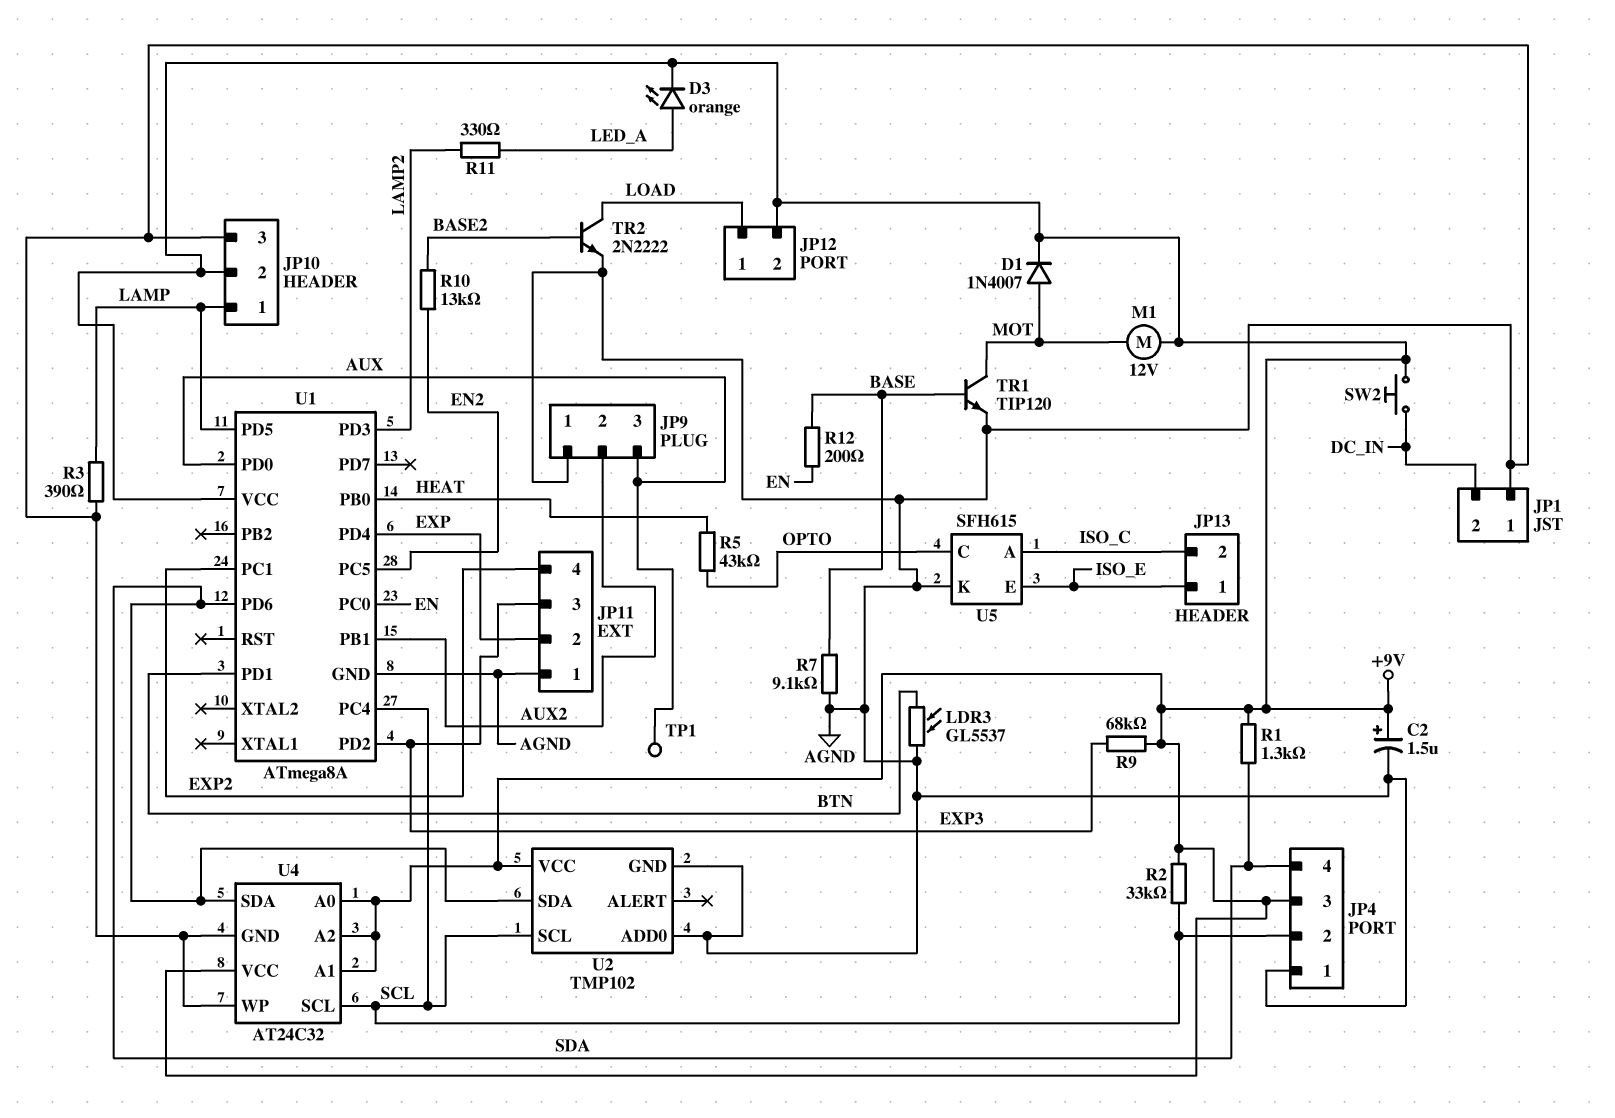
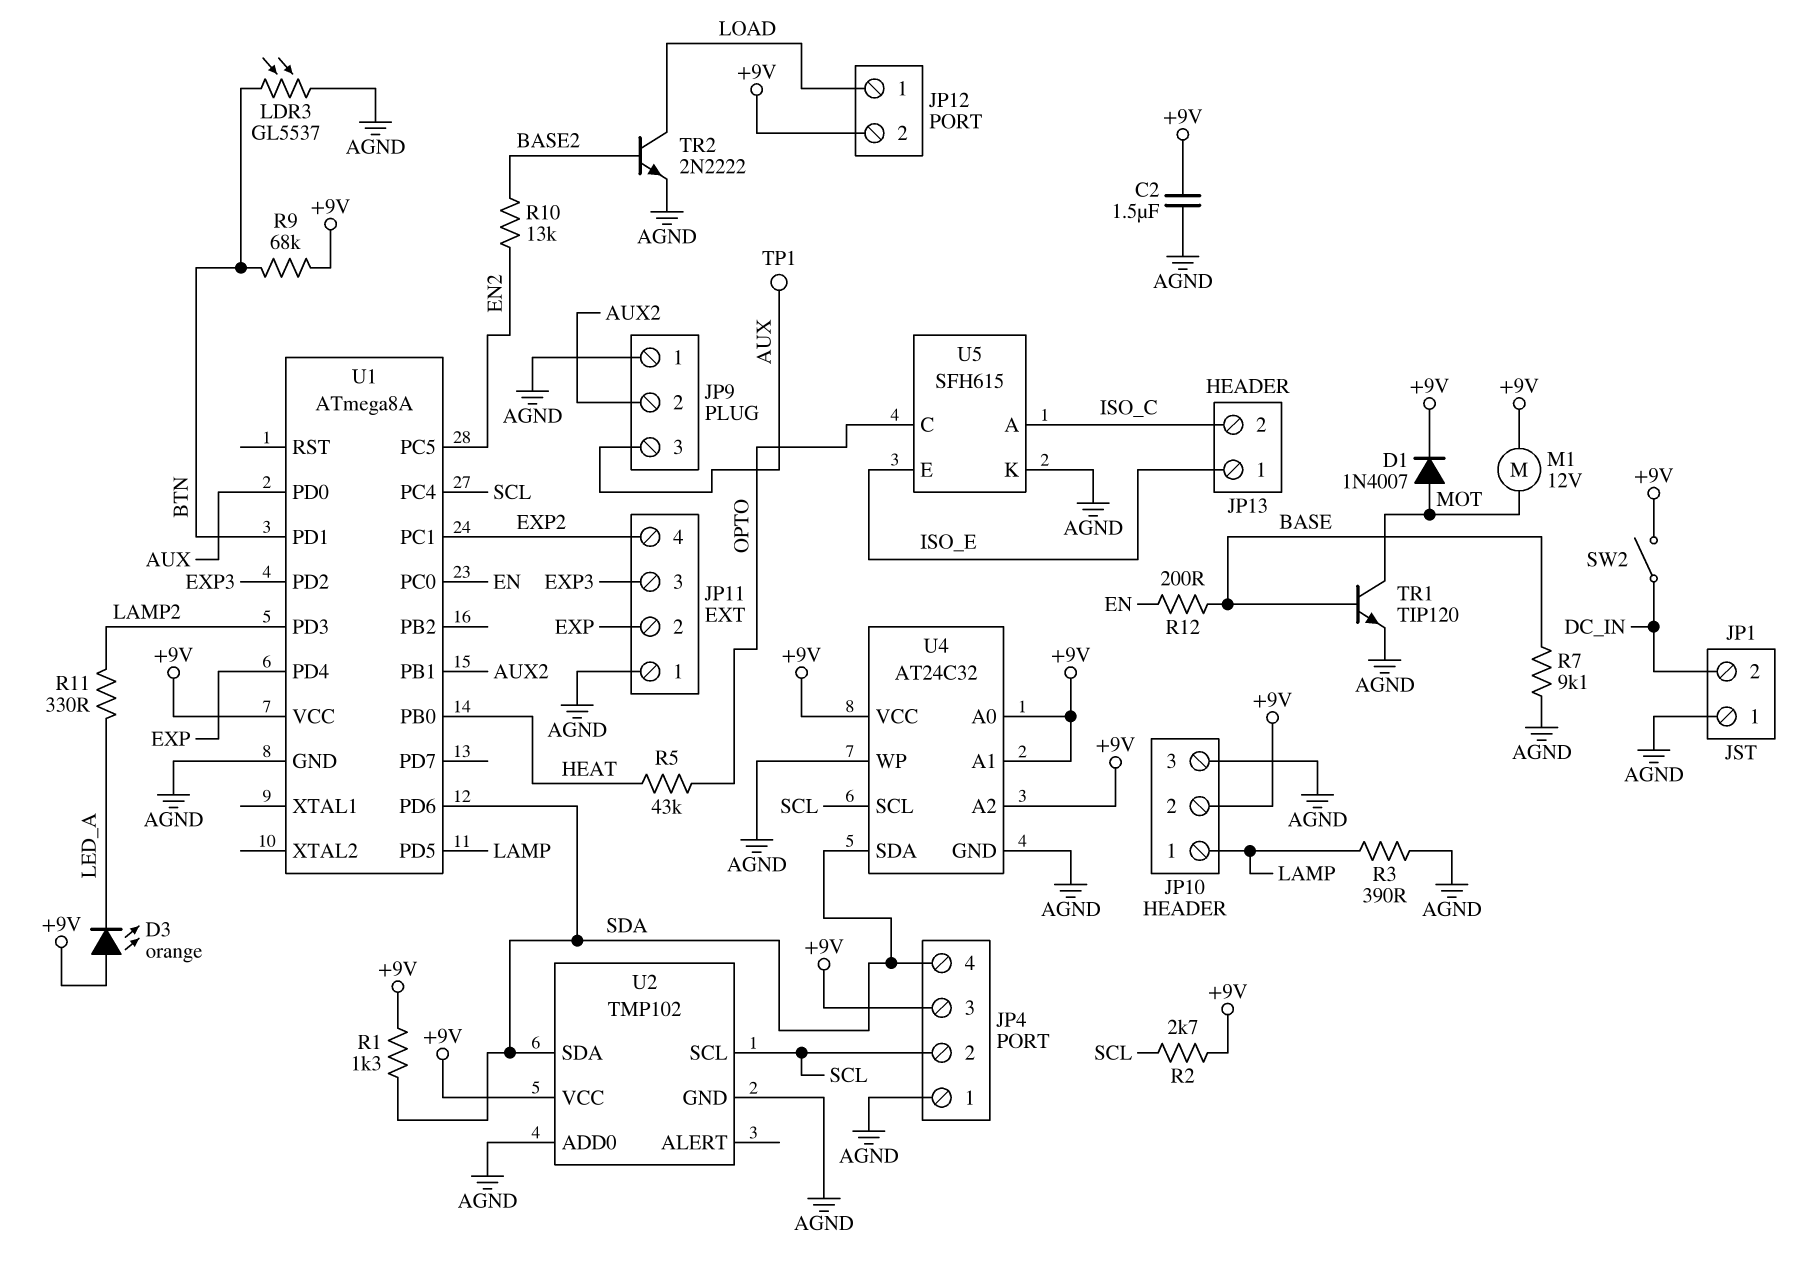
C2: 1.5uF (plus +9V, minus AGND) -> 1.5uF (+9V, AGND)
D3: LED orange (A LED_A, K +9V) -> LED orange (A +9V, K LED_A)
R2: 33k (+9V, SCL) -> 2.7k (+9V, SCL)
R9: 68k (+9V, EXP3) -> 68k (+9V, BTN)
SW2: button (+9V, DC_IN) -> switch (+9V, DC_IN)

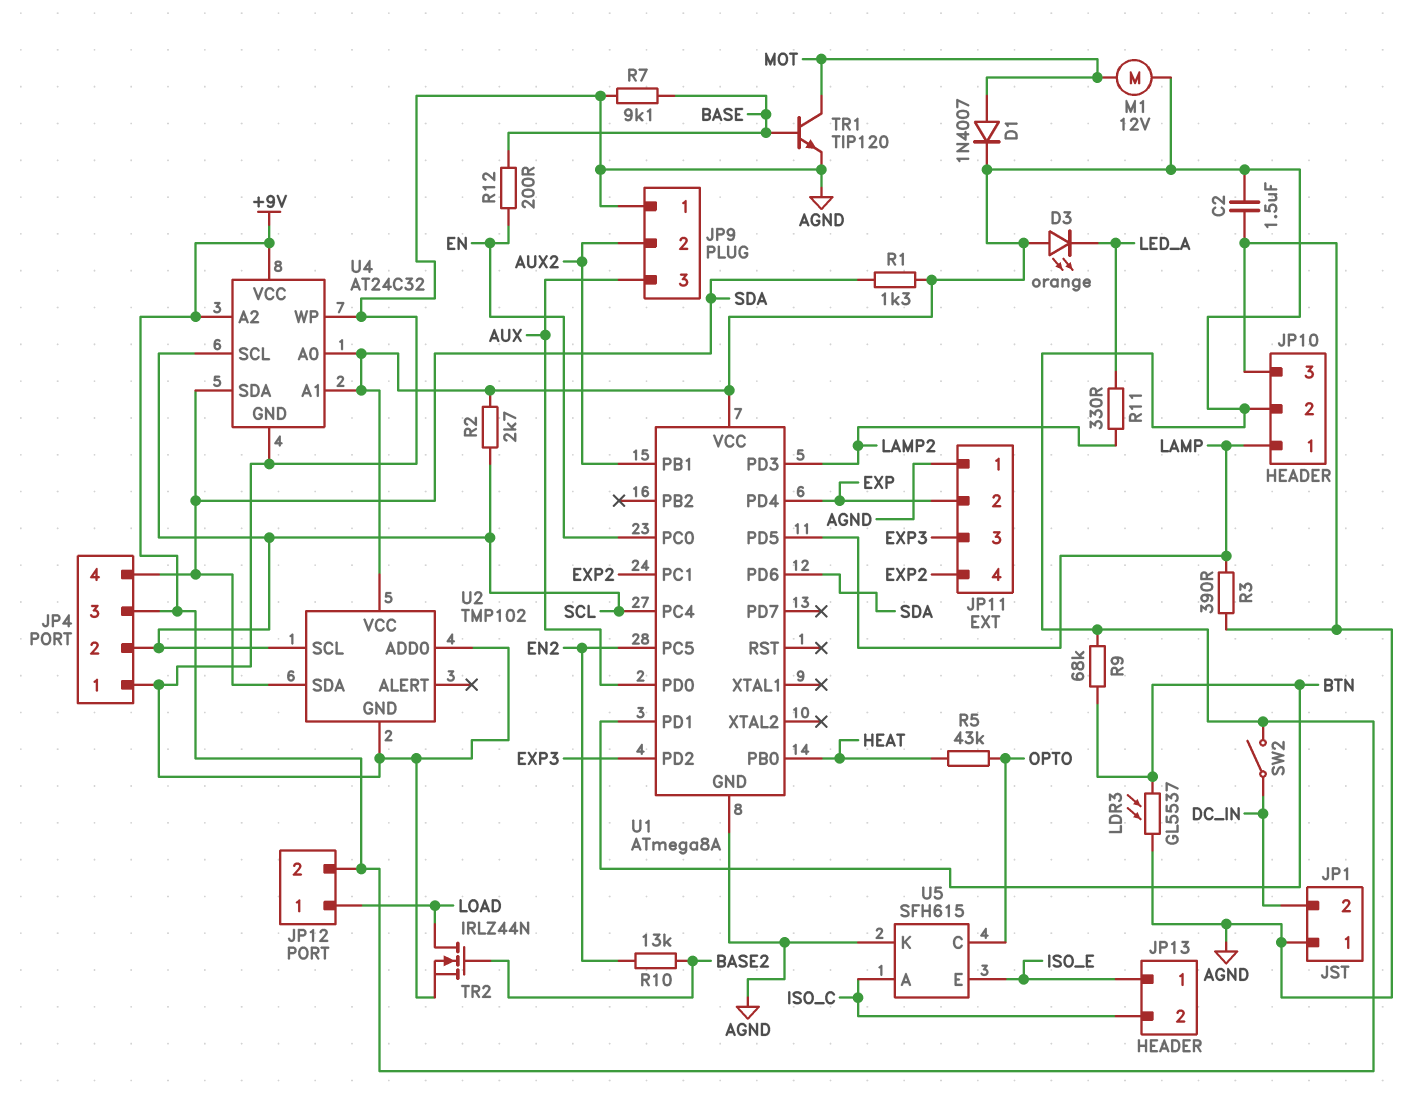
TP1: test point (AUX) -> none
TR2: NPN 2N2222 (B BASE2, C LOAD, E AGND) -> NMOS IRLZ44N (G BASE2, D LOAD, S AGND)

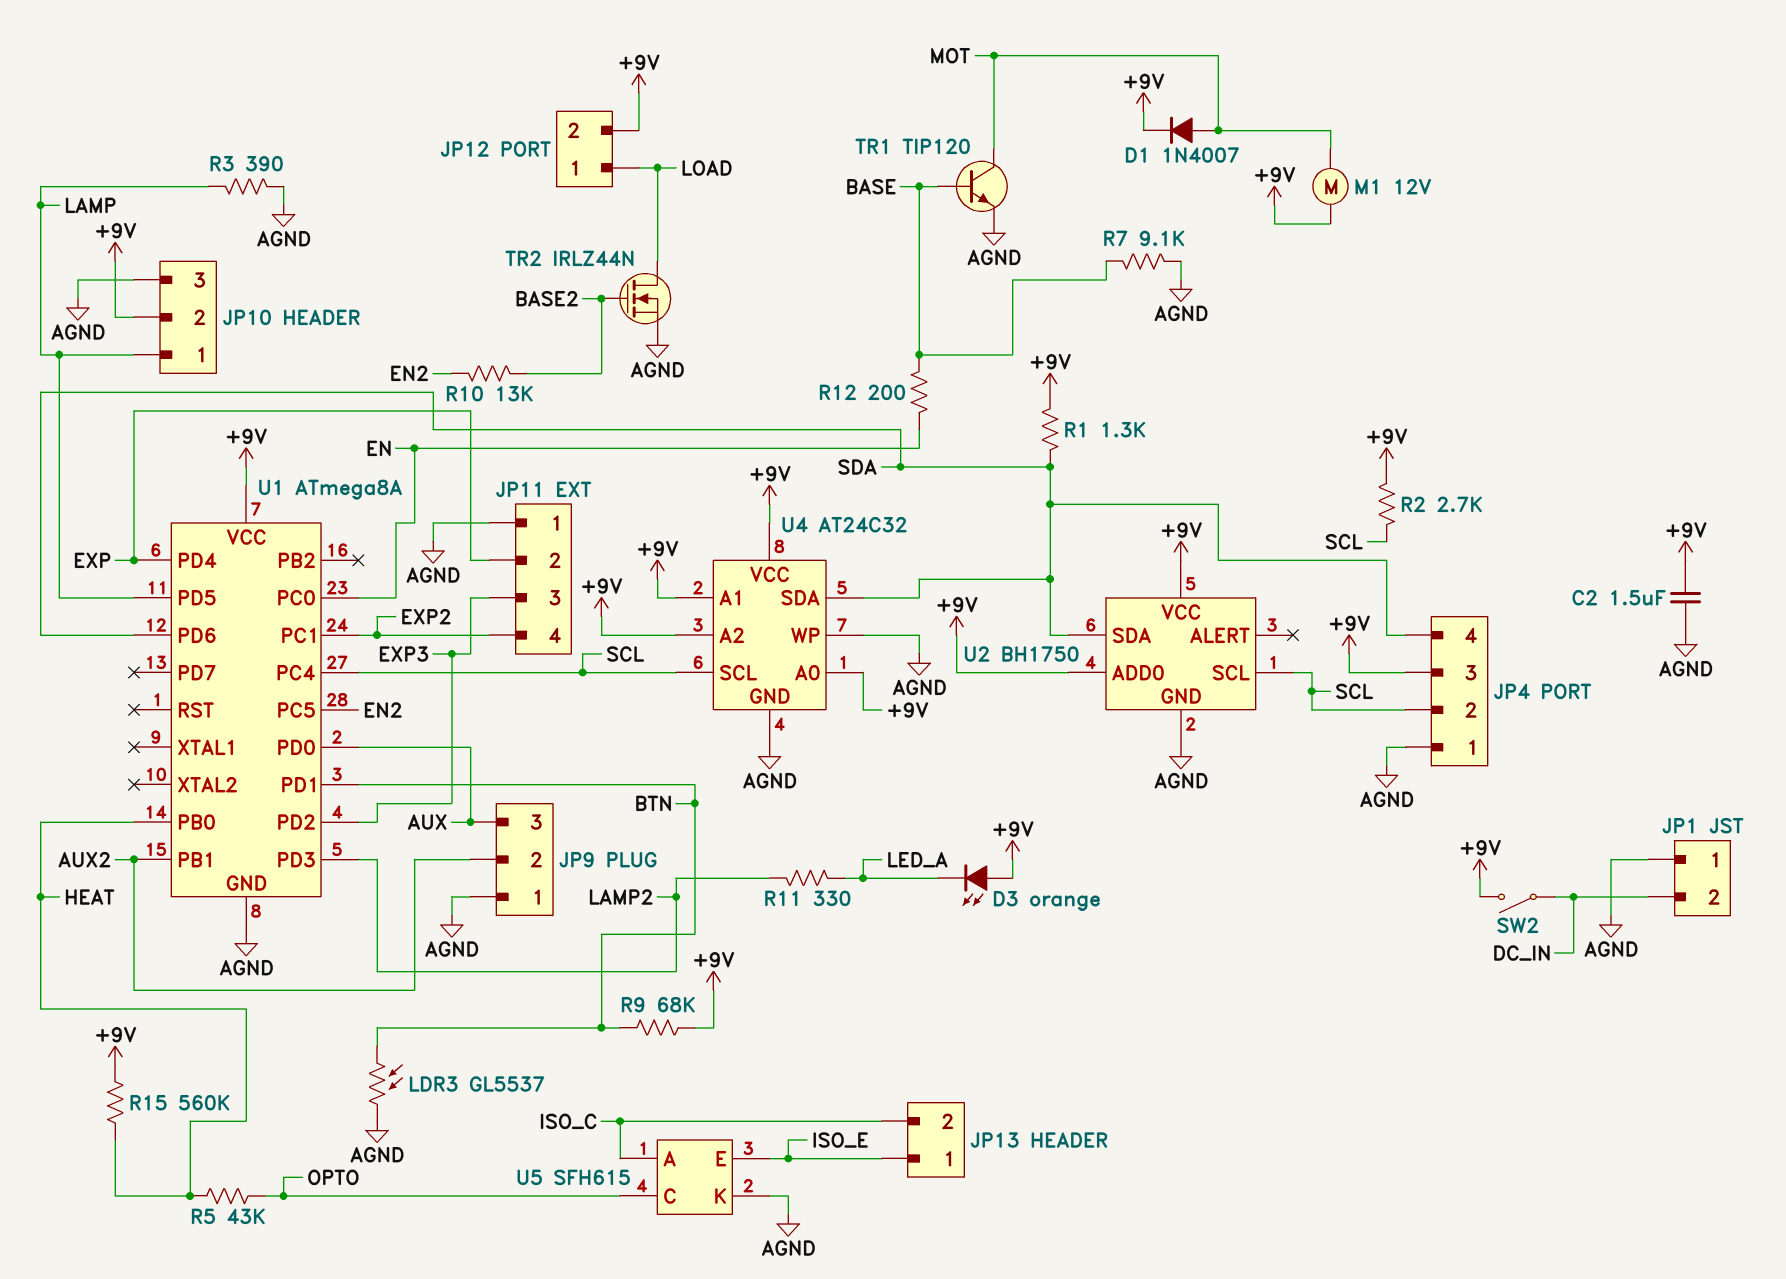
R15: none -> 560k (+9V, HEAT)
U2: TMP102 -> BH1750
U2 pin ADD0: AGND -> +9V

